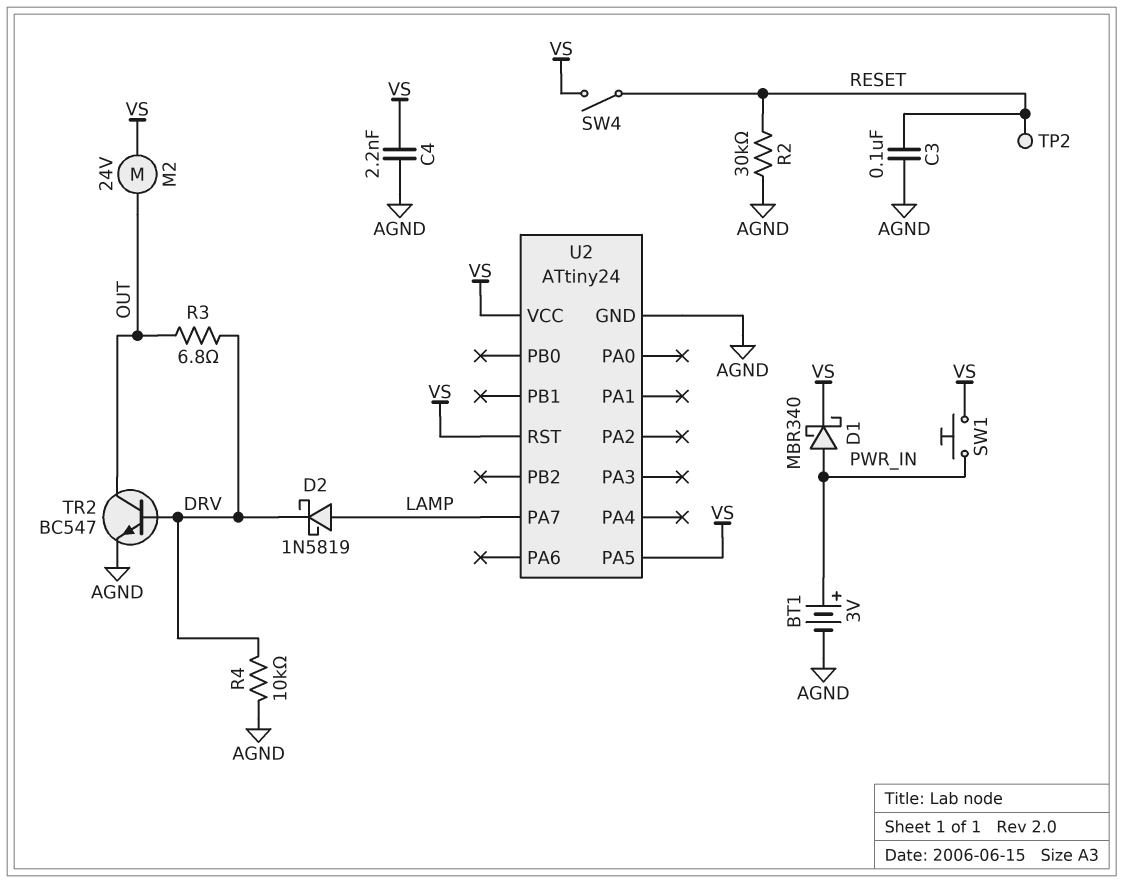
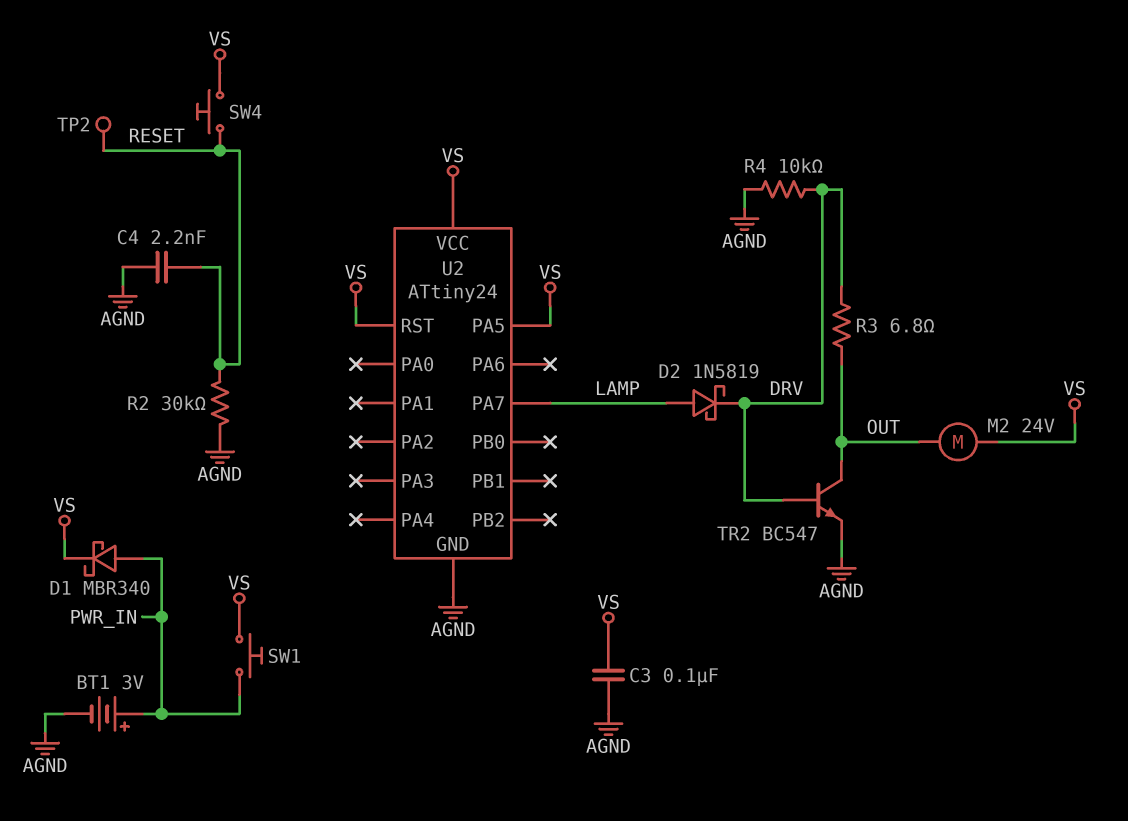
C3: 100nF (AGND, RESET) -> 100nF (AGND, VS)
C4: 2.2nF (AGND, VS) -> 2.2nF (AGND, RESET)
SW4: switch (RESET, VS) -> button (RESET, VS)

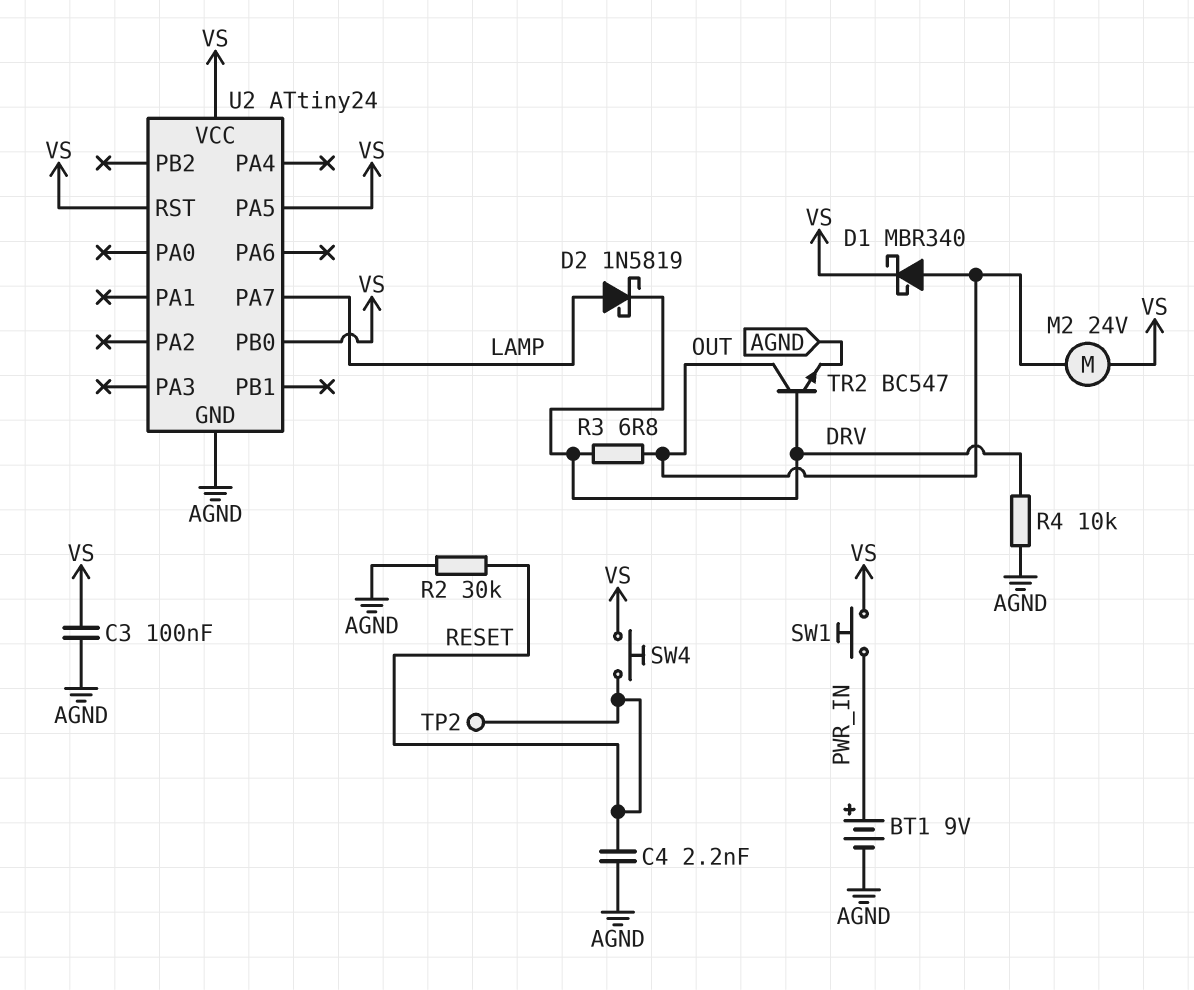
BT1: 3V (plus PWR_IN, minus AGND) -> 9V (plus PWR_IN, minus AGND)
D1: schottky MBR340 (A PWR_IN, K VS) -> schottky MBR340 (A OUT, K VS)
U2 pin PB0: none -> VS

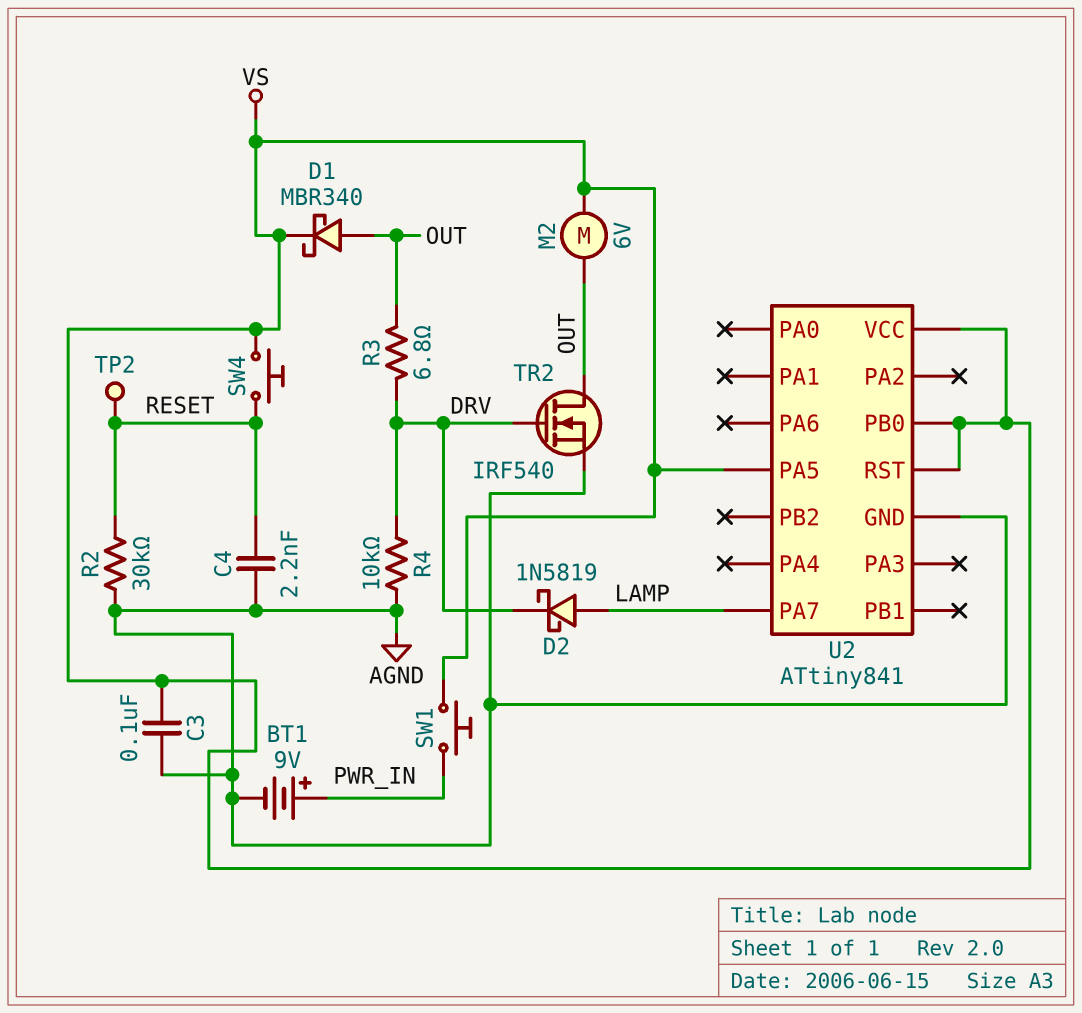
M2: motor 24V (OUT, VS) -> motor 6V (OUT, VS)
TR2: NPN BC547 (B DRV, C OUT, E AGND) -> NMOS IRF540 (G DRV, D OUT, S AGND)
U2: ATtiny24 -> ATtiny841

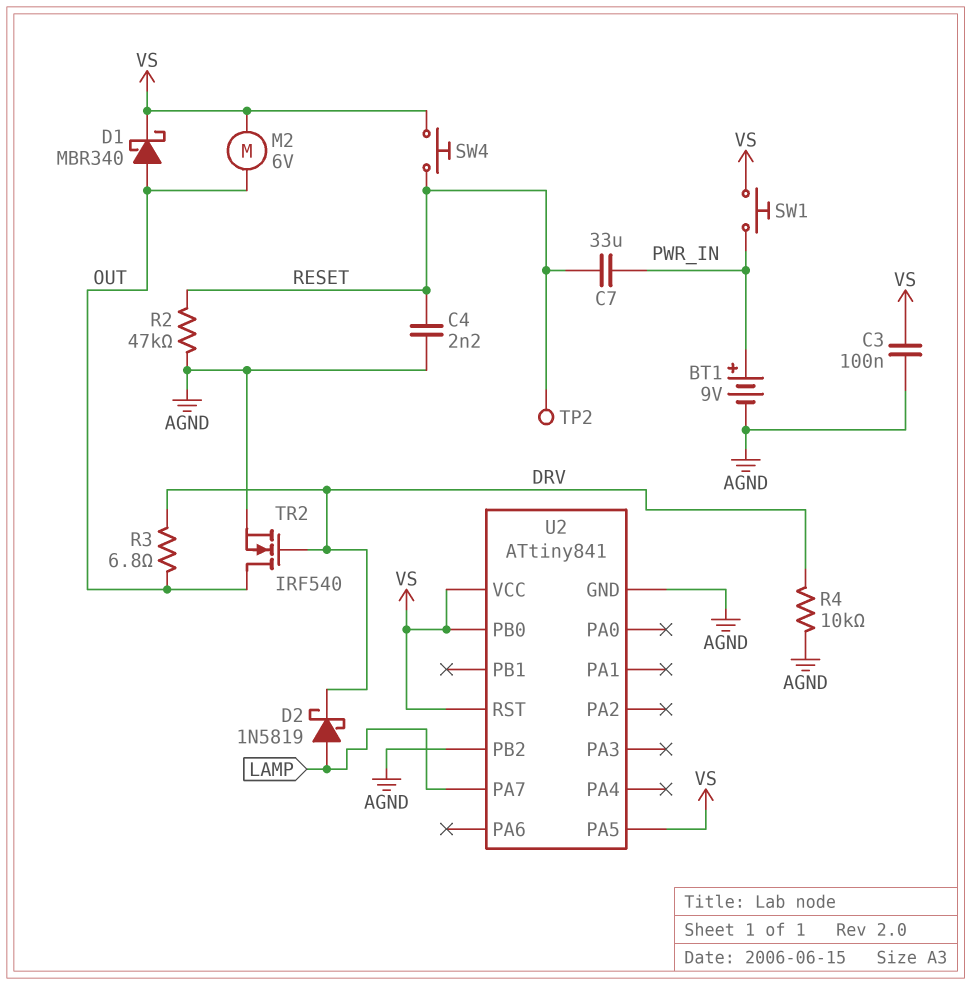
C7: none -> 33uF (PWR_IN, RESET)
R2: 30k (AGND, RESET) -> 47k (AGND, RESET)
U2 pin PB2: none -> AGND

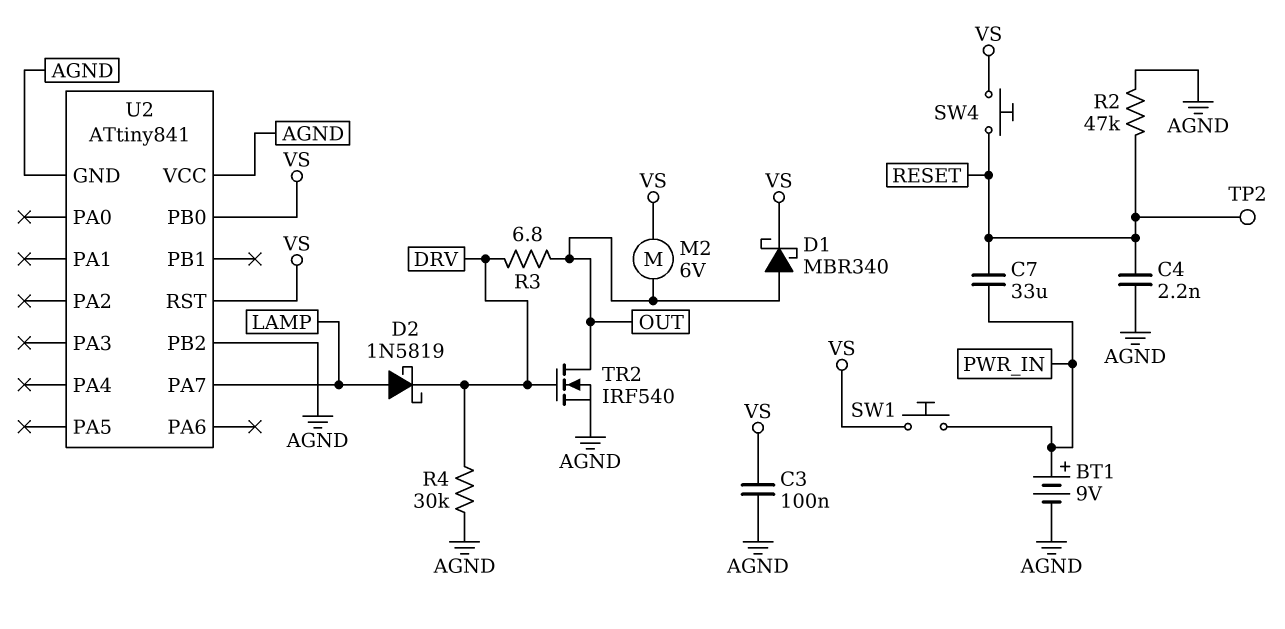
R4: 10k (AGND, DRV) -> 30k (AGND, DRV)
U2 pin PA5: VS -> none
U2 pin VCC: VS -> AGND

